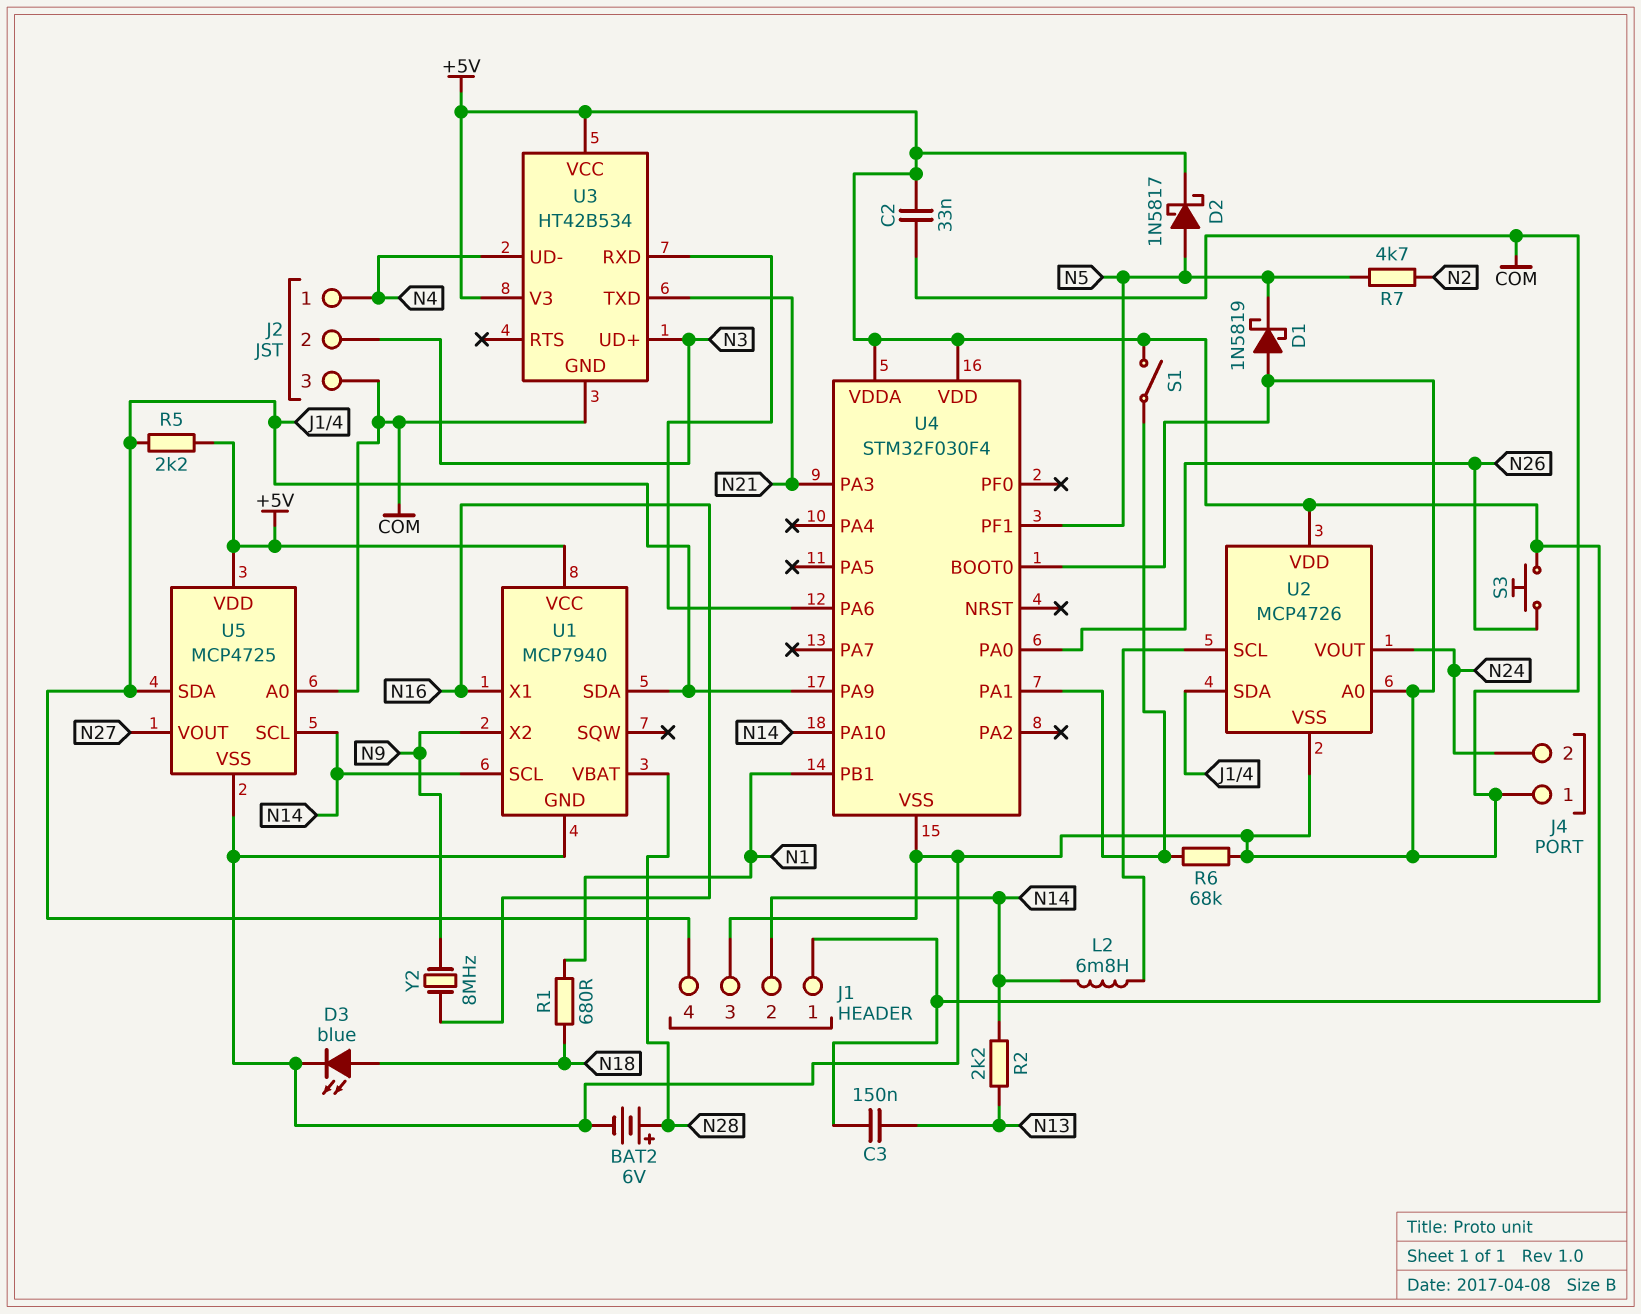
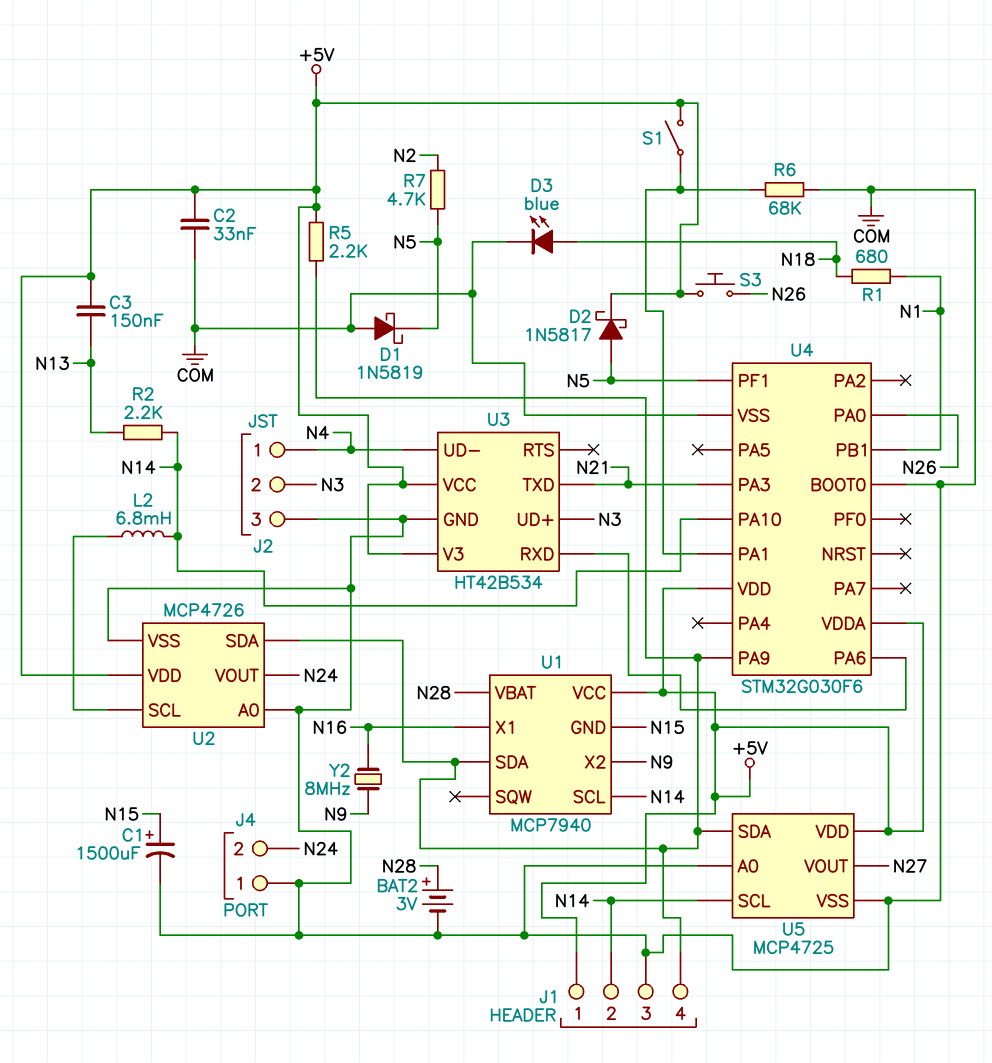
BAT2: 6V (plus N28, minus COM) -> 3V (plus N28, minus COM)
C1: none -> 1500uF (plus N15, minus COM)
U1 pin GND: COM -> N15
U4: STM32F030F4 -> STM32G030F6

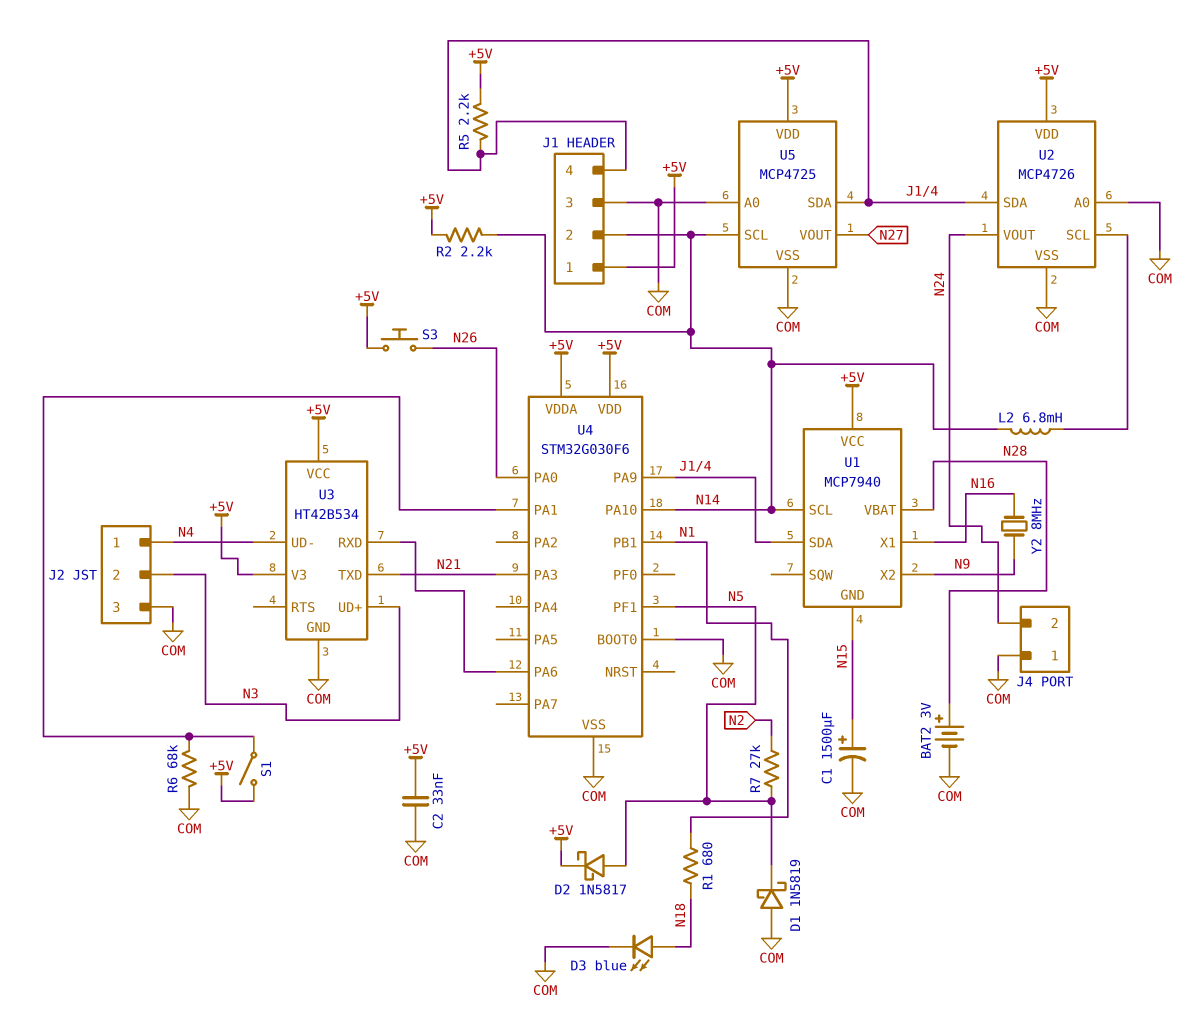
C3: 150nF (+5V, N13) -> none
R2: 2.2k (N13, N14) -> 2.2k (+5V, N14)
R7: 4.7k (N2, N5) -> 27k (N2, N5)

